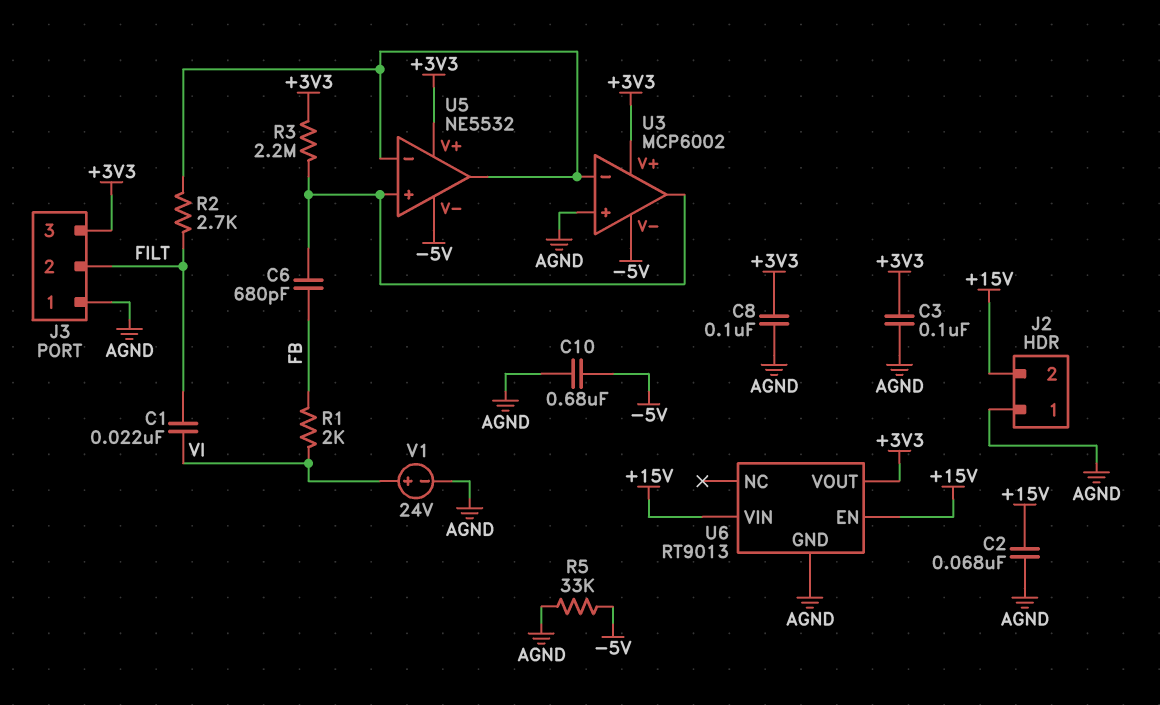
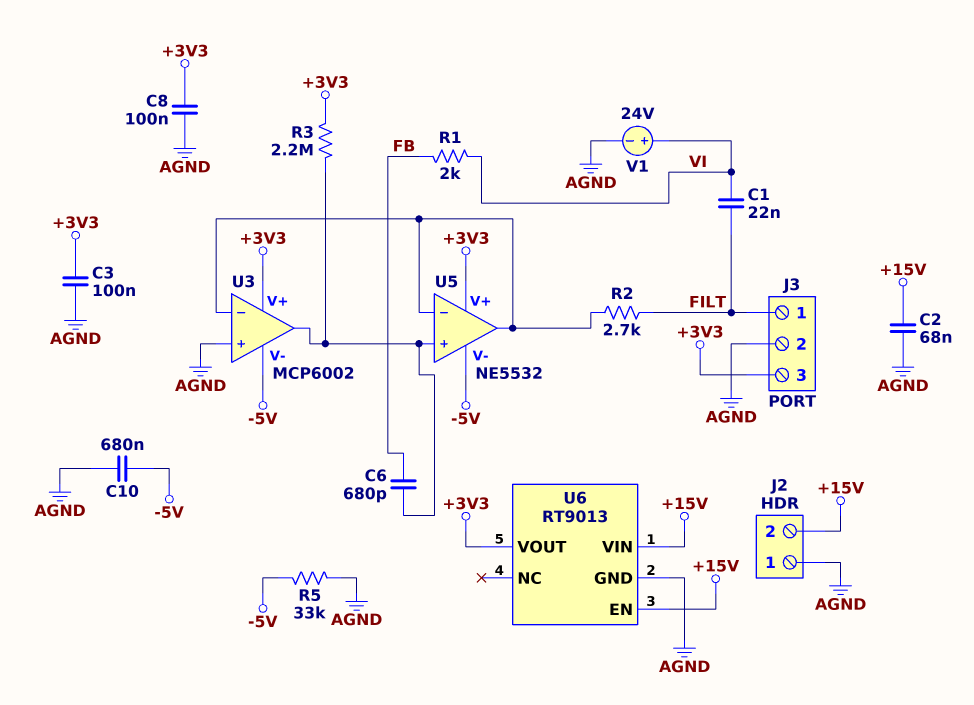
J3 pin 1: AGND -> FILT
J3 pin 2: FILT -> AGND

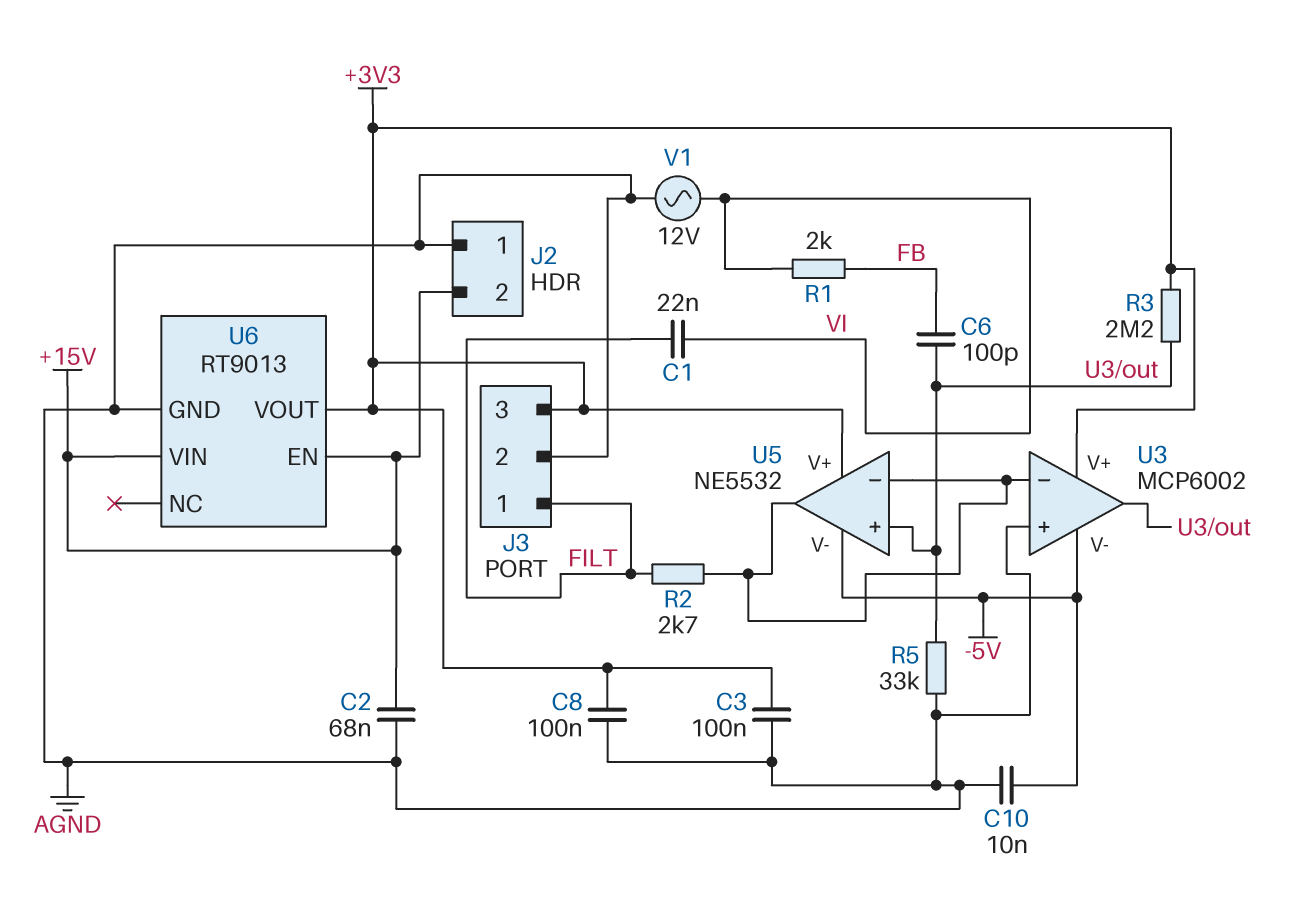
C6: 680pF (FB, U3/out) -> 100pF (FB, U3/out)
C10: 680nF (-5V, AGND) -> 10nF (-5V, AGND)
R5: 33k (-5V, AGND) -> 33k (AGND, U3/out)
V1: 24V (plus VI, minus AGND) -> AC 12V (AGND, VI)

